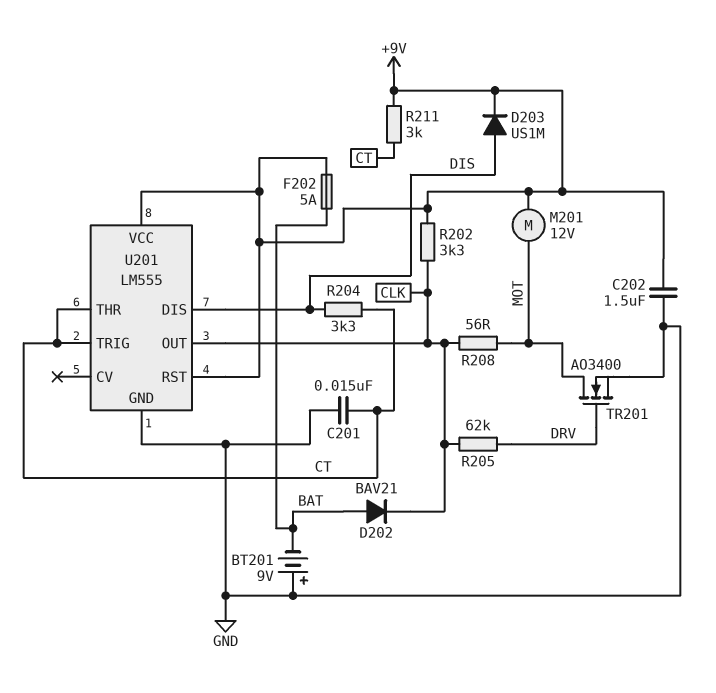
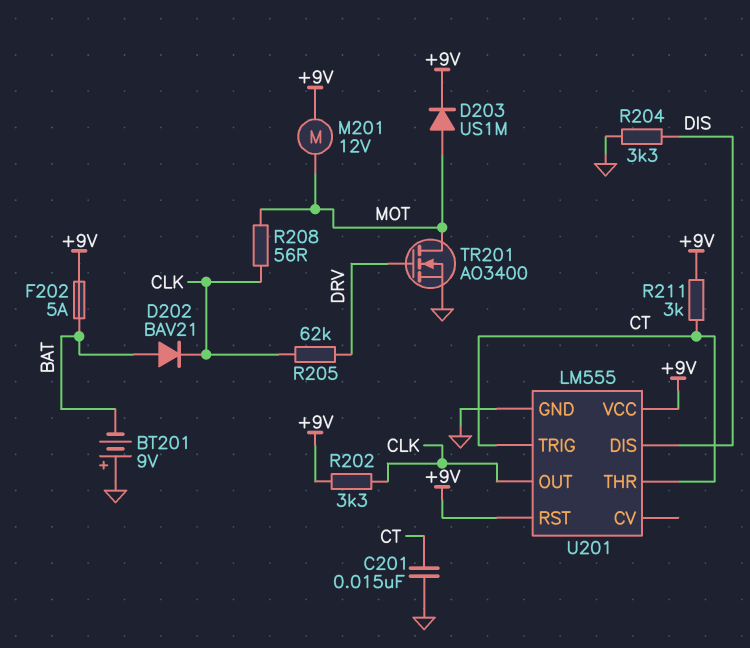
C202: 1.5uF (+9V, GND) -> none
D203: diode US1M (A DIS, K +9V) -> diode US1M (A MOT, K +9V)
R204: 3.3k (CT, DIS) -> 3.3k (DIS, GND)

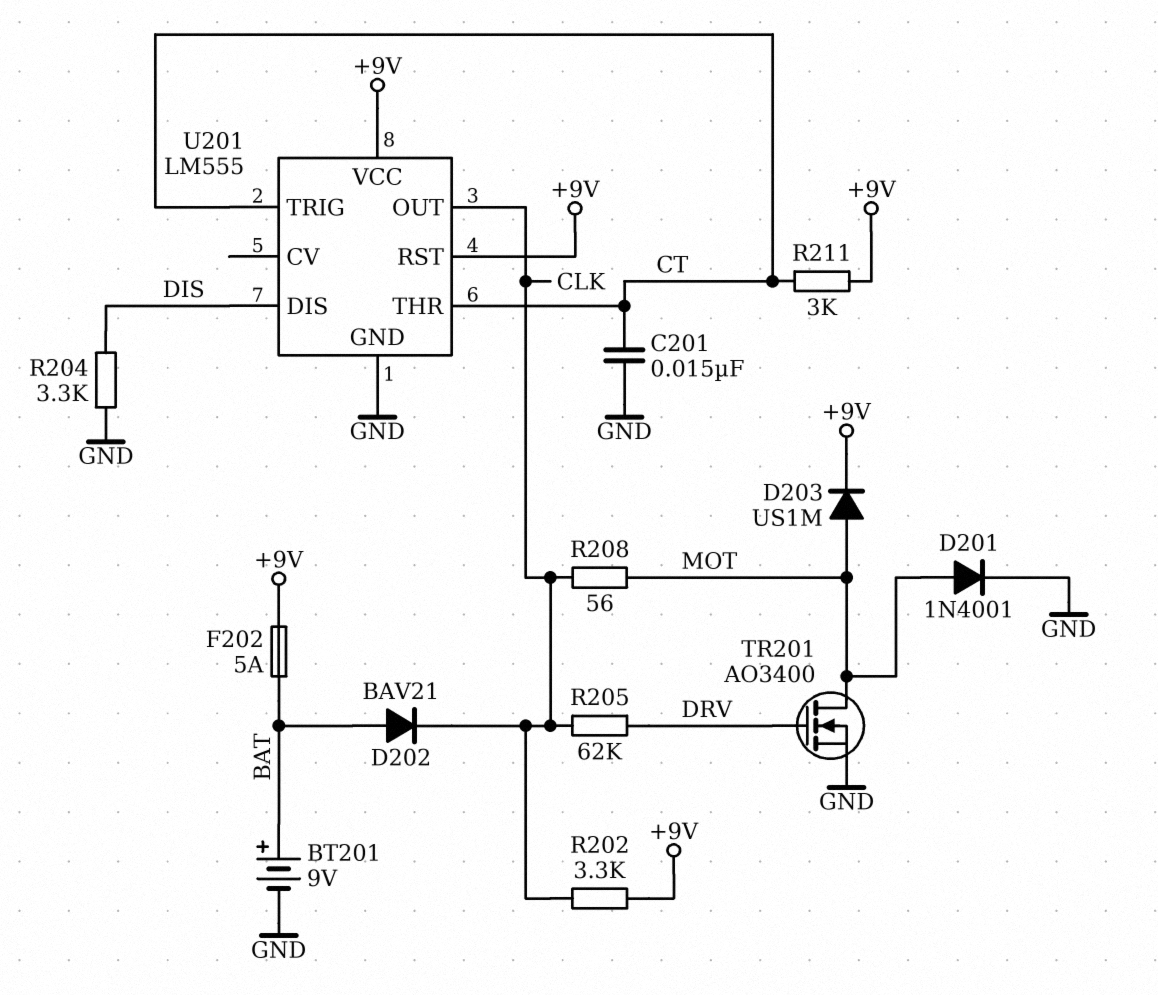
BT201: 9V (plus GND, minus BAT) -> 9V (plus BAT, minus GND)
D201: none -> diode 1N4001 (A MOT, K GND)
M201: motor 12V (+9V, MOT) -> none

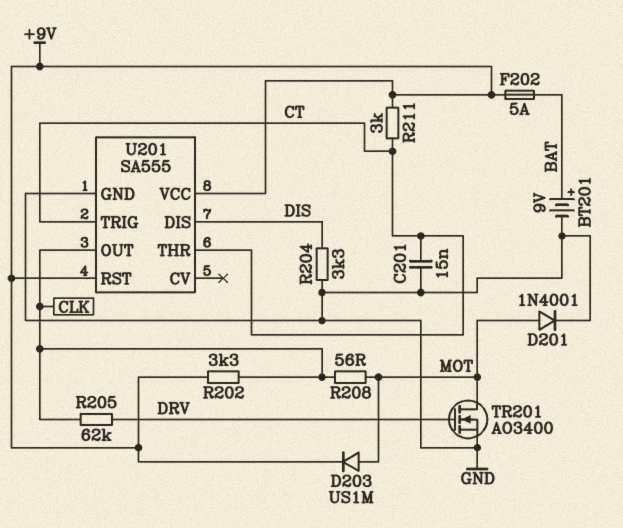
D202: diode BAV21 (A BAT, K CLK) -> none
U201: LM555 -> SA555

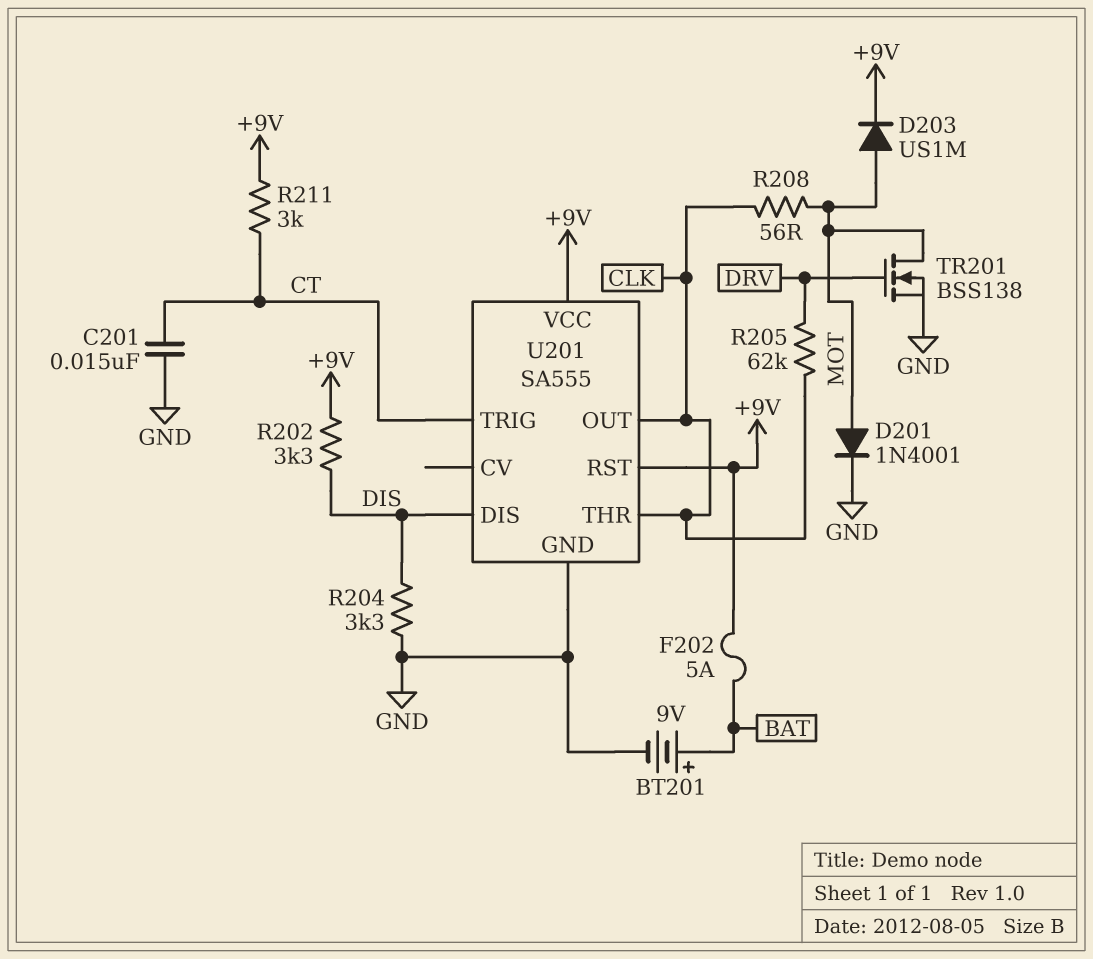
R202: 3.3k (+9V, CLK) -> 3.3k (+9V, DIS)
TR201: NMOS AO3400 (G DRV, D MOT, S GND) -> NMOS BSS138 (G DRV, D MOT, S GND)
U201 pin THR: CT -> CLK

